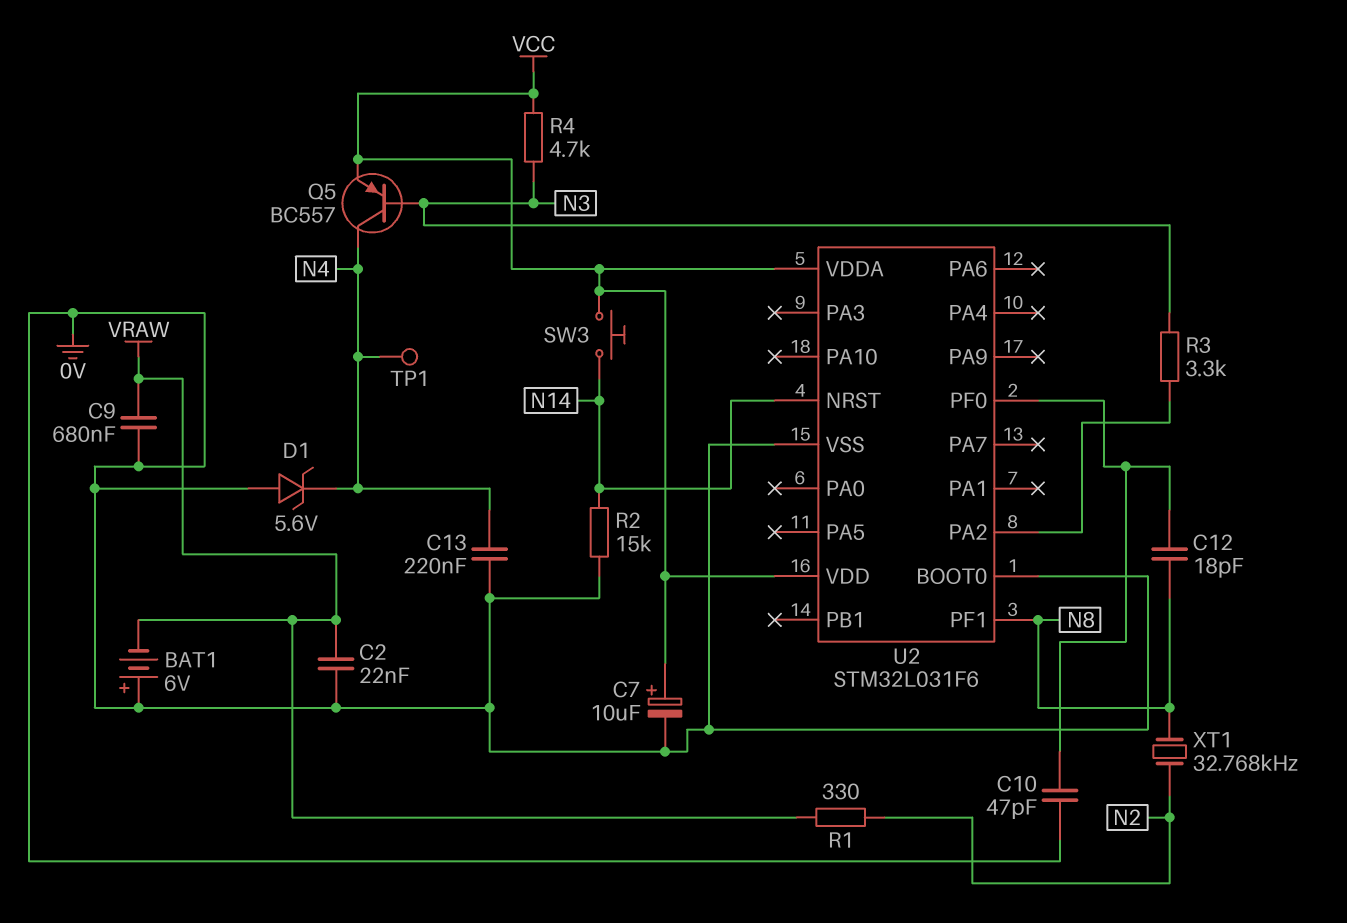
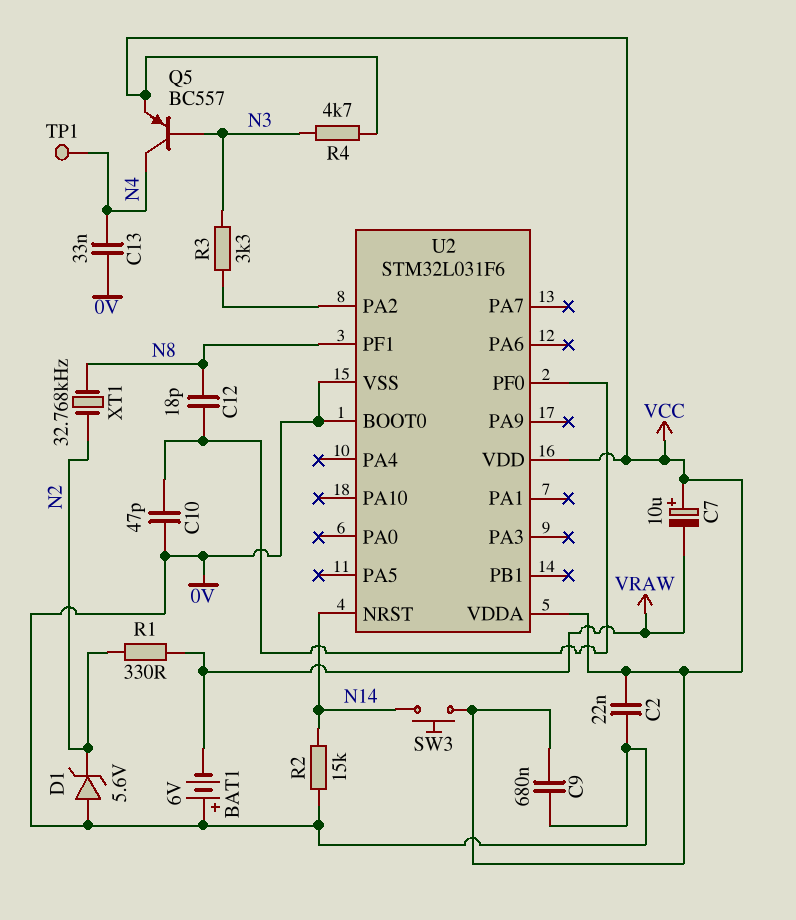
C2: 22nF (0V, VRAW) -> 22nF (0V, VCC)
C7: 10uF (plus VCC, minus 0V) -> 10uF (plus VCC, minus VRAW)
C9: 680nF (0V, VRAW) -> 680nF (0V, VCC)
C13: 220nF (0V, N4) -> 33nF (0V, N4)
D1: zener 5.6V (A 0V, K N4) -> zener 5.6V (A 0V, K N2)

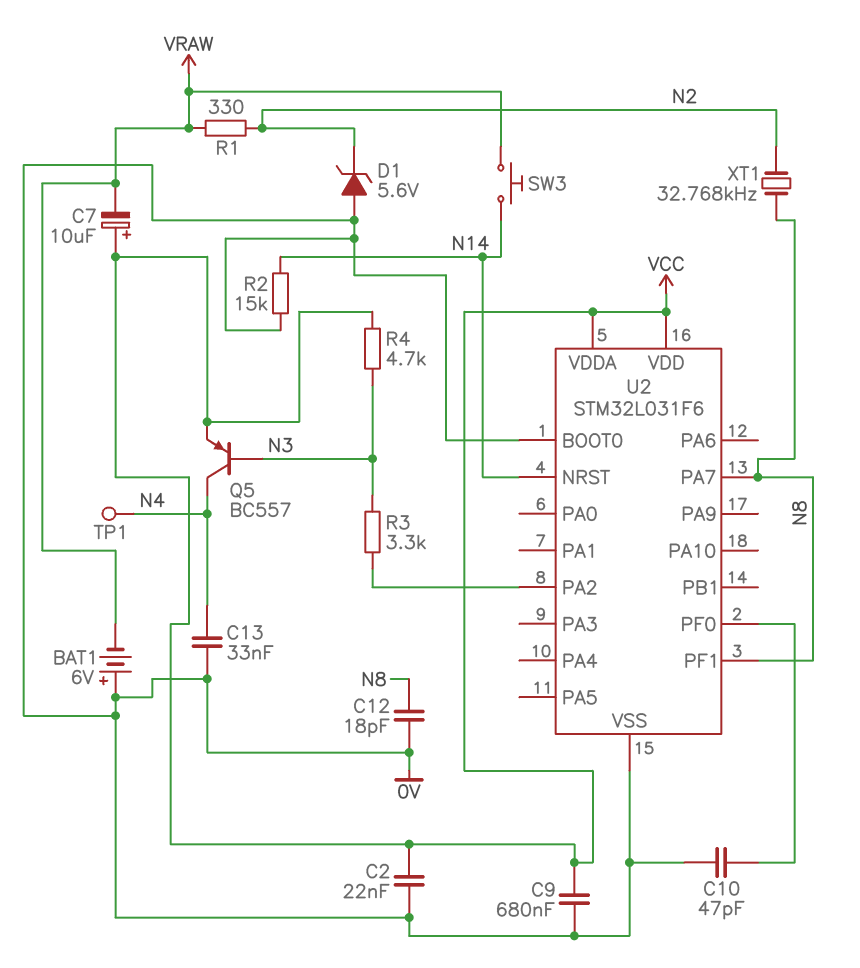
C12: 18pF (N8, U2/PF0) -> 18pF (0V, N8)
SW3: button (N14, VCC) -> button (N14, VRAW)
U2 pin PA7: none -> N8

